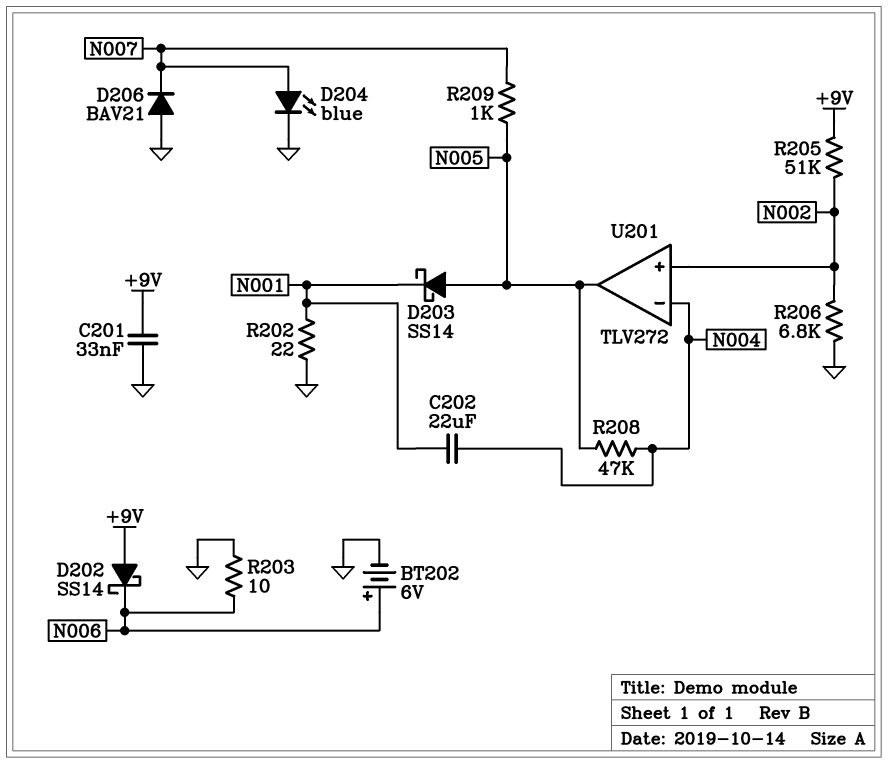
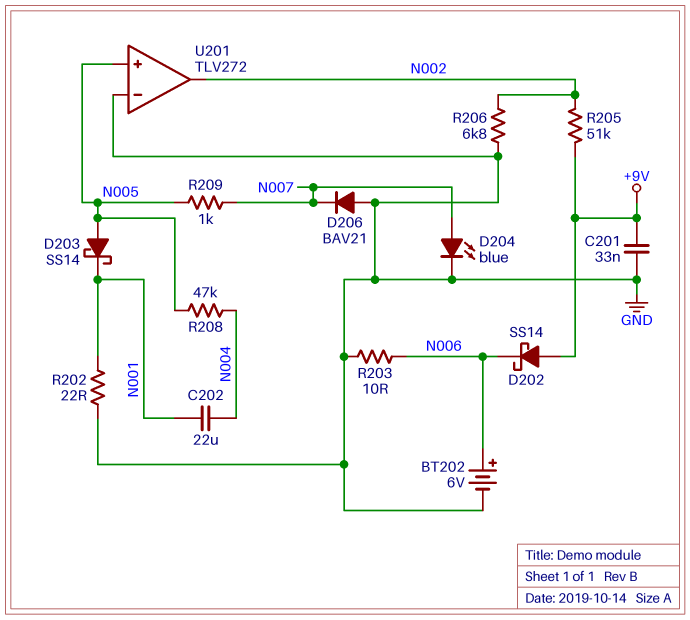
U201 pin in+: N002 -> N005
U201 pin in-: N004 -> GND
U201 pin out: N005 -> N002

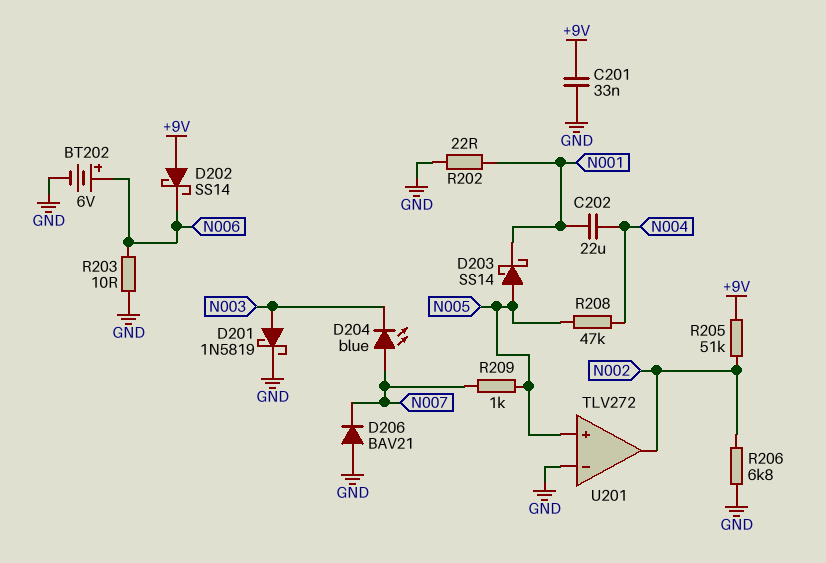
D201: none -> schottky 1N5819 (A N003, K GND)
D204: LED blue (A N007, K GND) -> LED blue (A N007, K N003)

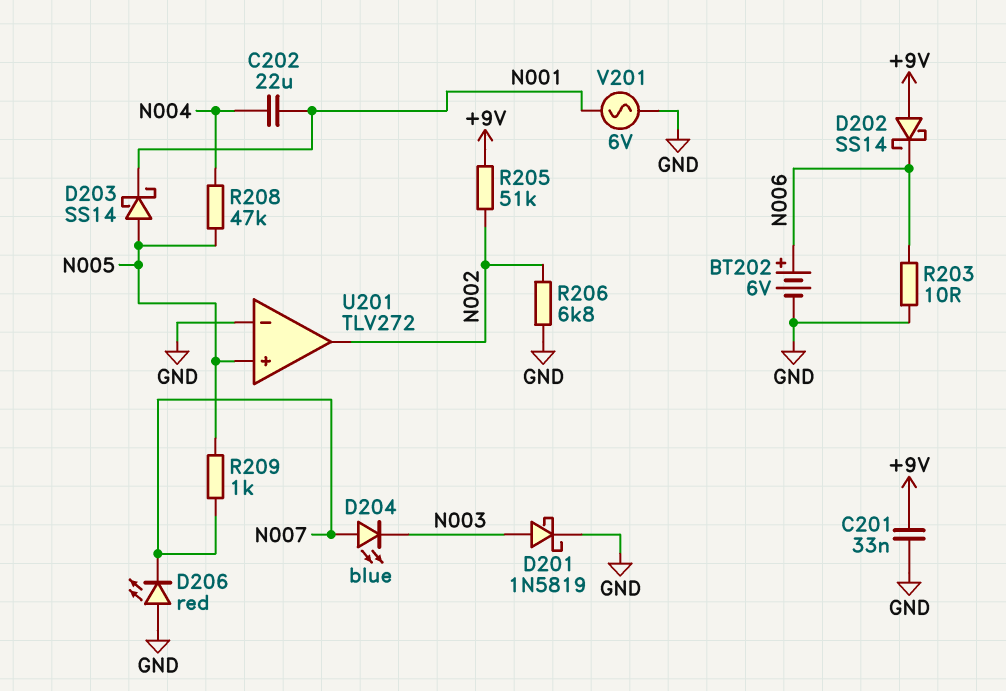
D206: diode BAV21 (A GND, K N007) -> LED red (A GND, K N007)
R202: 22 (GND, N001) -> none
V201: none -> AC 6V (GND, N001)

